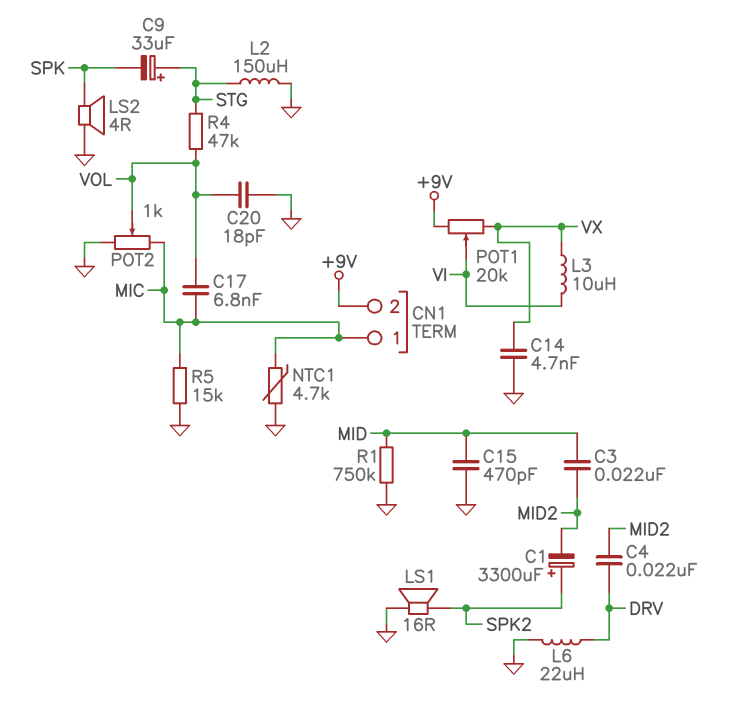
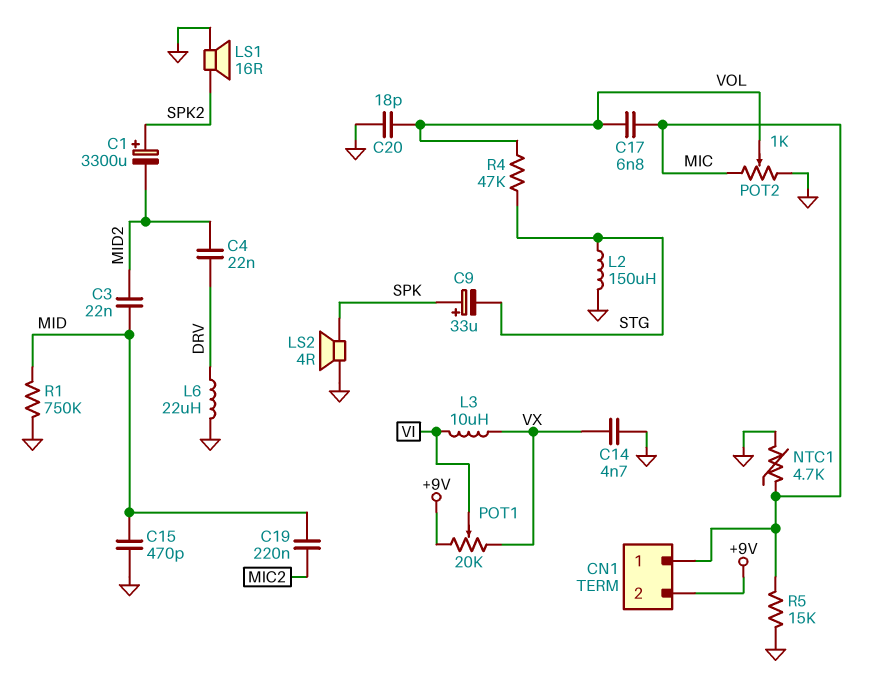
C9: 33uF (plus STG, minus SPK) -> 33uF (plus SPK, minus STG)
C19: none -> 220nF (MIC2, MID)

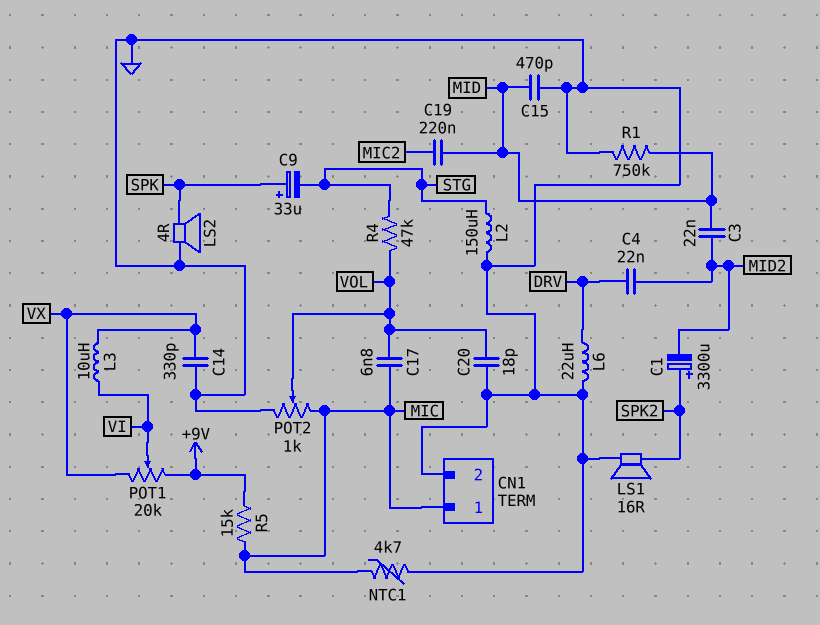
C14: 4.7nF (GND, VX) -> 330pF (GND, VX)
CN1 pin 2: +9V -> GND
R5: 15k (GND, MIC) -> 15k (+9V, MIC)

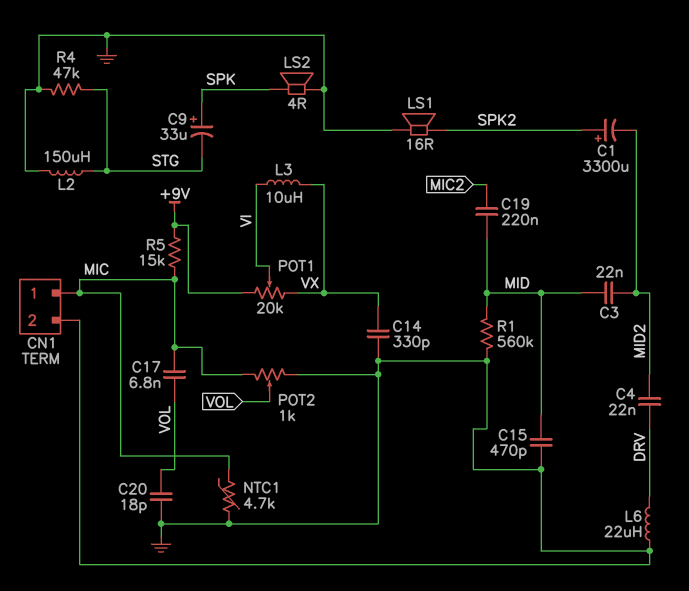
R1: 750k (GND, MID) -> 560k (GND, MID)
R4: 47k (STG, VOL) -> 47k (GND, STG)

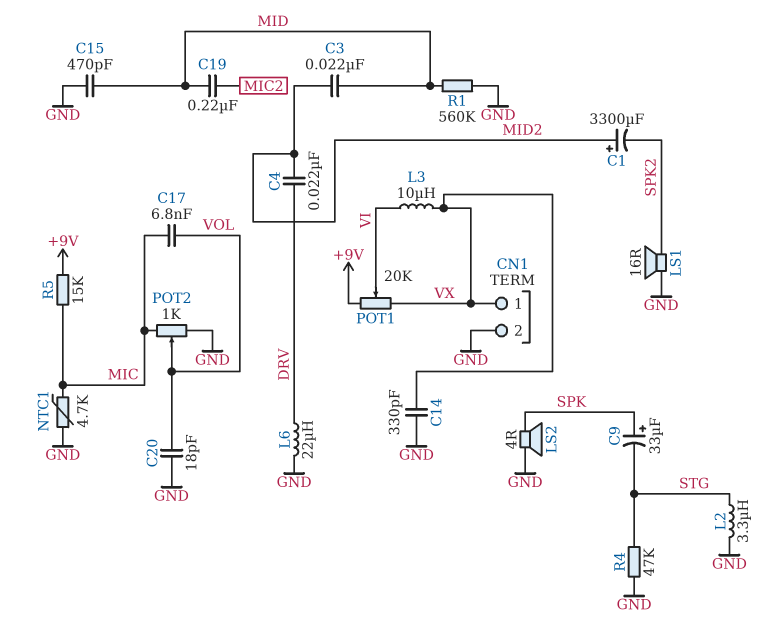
C1: 3300uF (plus SPK2, minus MID2) -> 3300uF (plus MID2, minus SPK2)
CN1 pin 1: MIC -> VX
L2: 150uH (GND, STG) -> 3.3uH (GND, STG)

